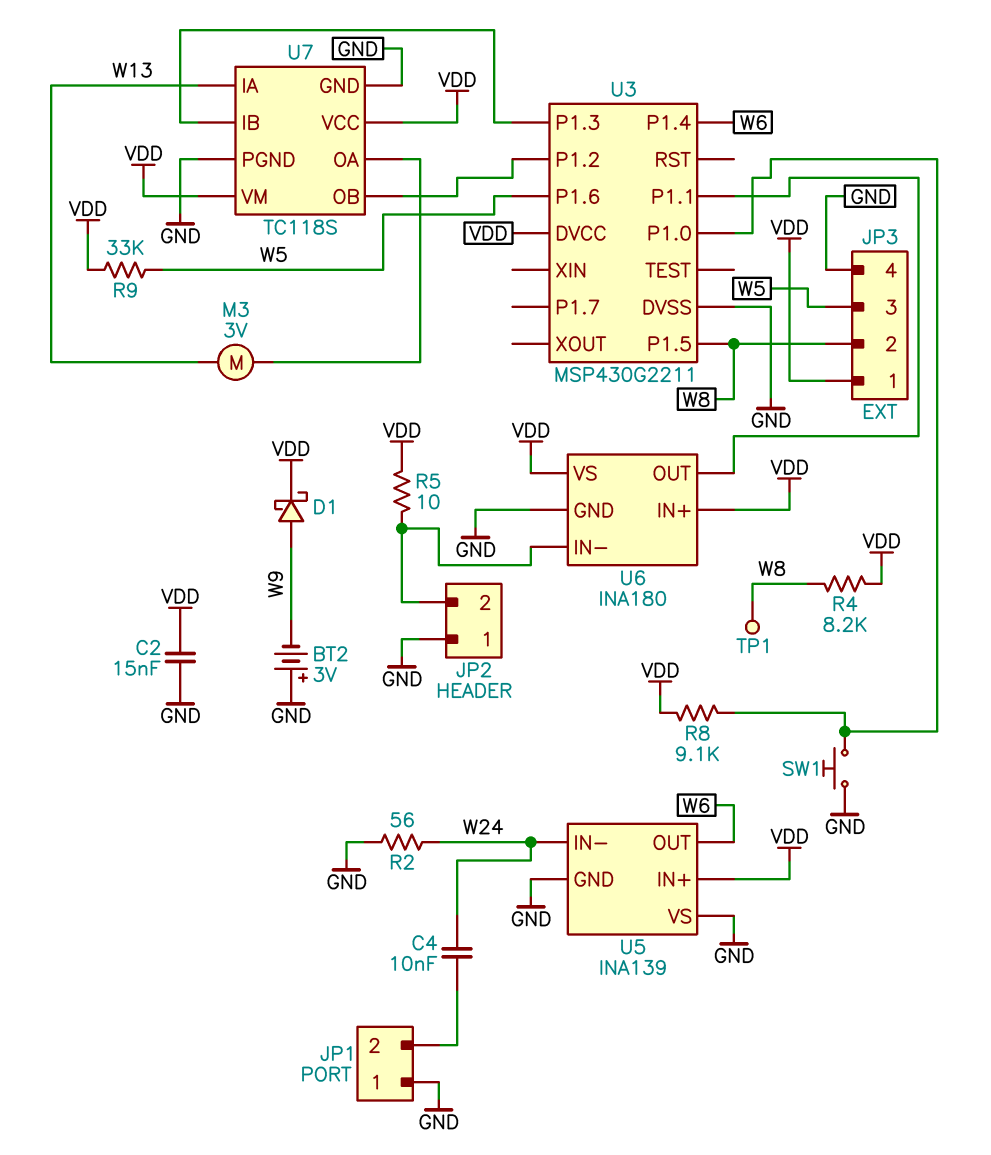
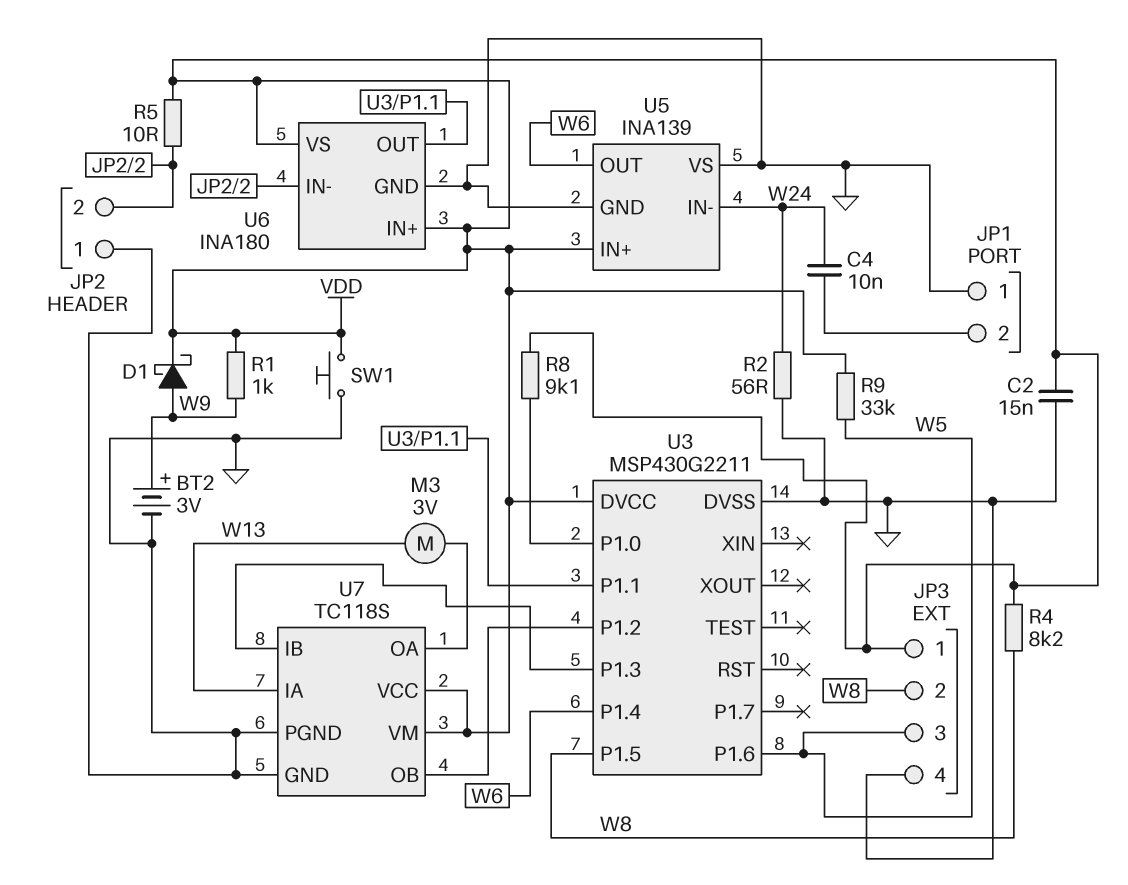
BT2: 3V (plus GND, minus W9) -> 3V (plus W9, minus GND)
R1: none -> 1k (VDD, W9)
SW1: button (GND, U3/P1.0) -> button (GND, VDD)
TP1: test point (W8) -> none

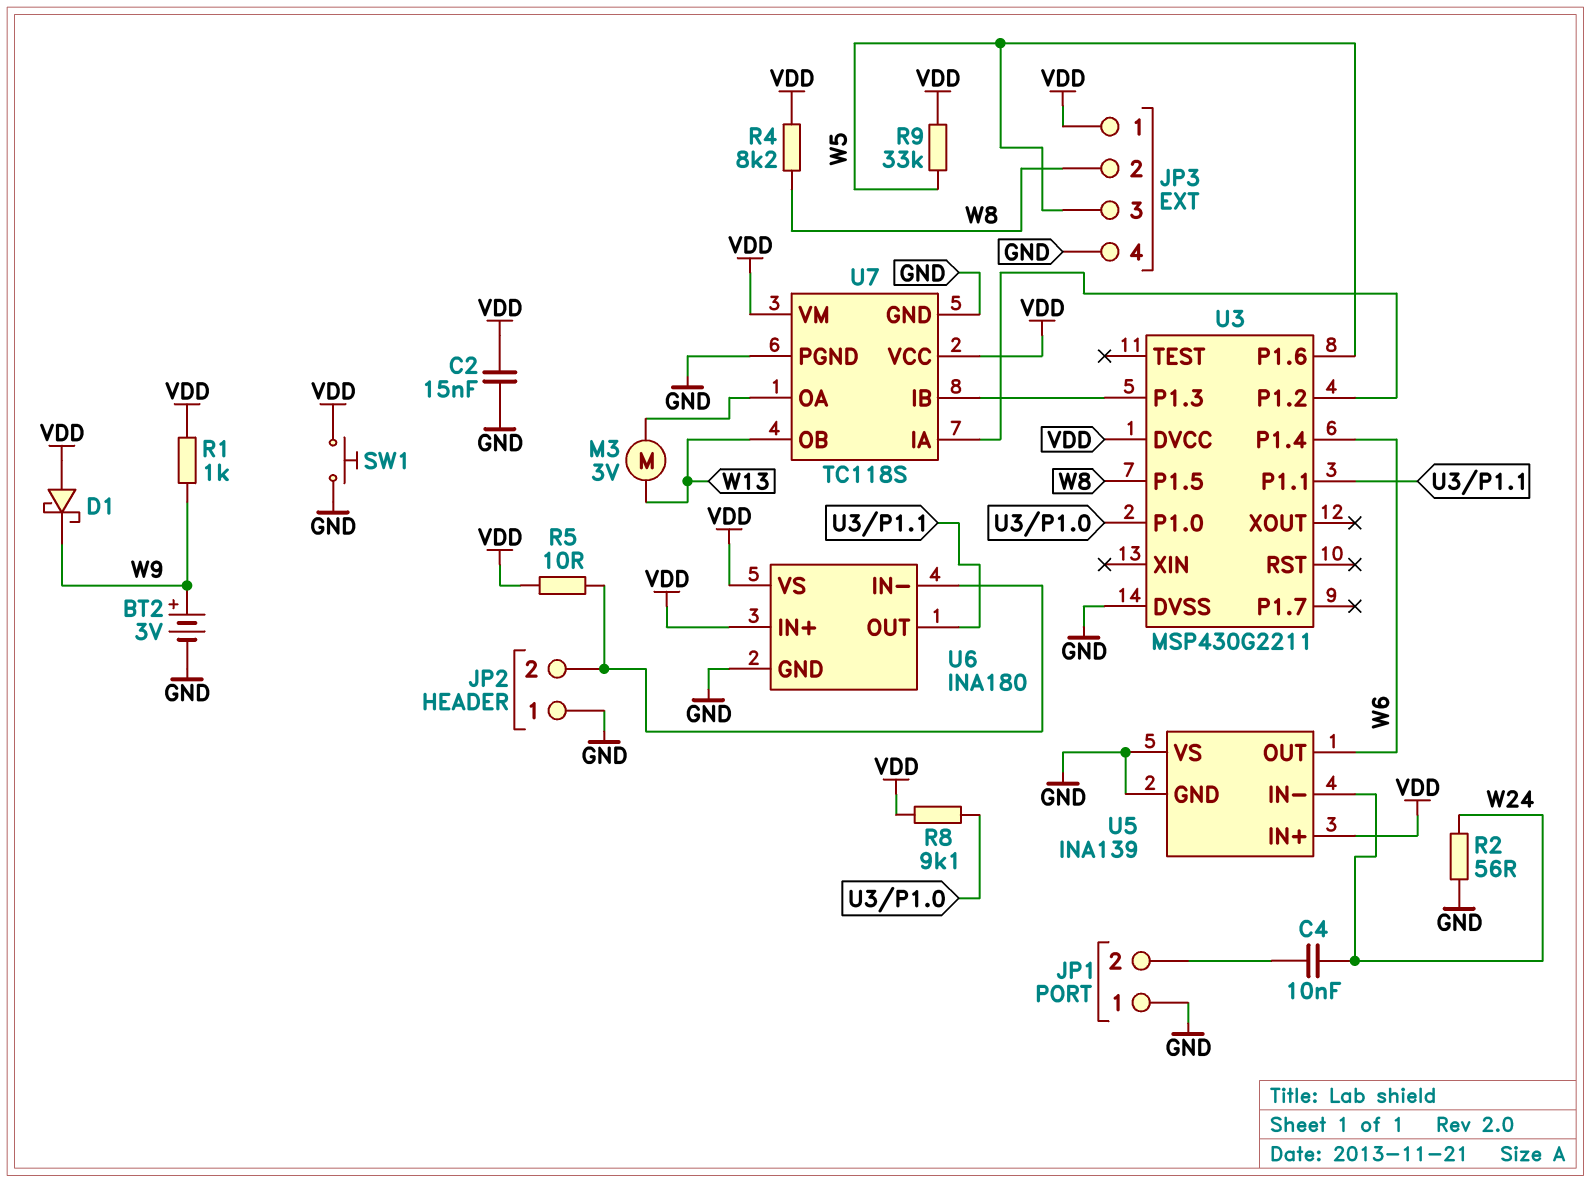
D1: schottky (A W9, K VDD) -> schottky (A VDD, K W9)
U7 pin IA: W13 -> U3/P1.2
U7 pin OB: U3/P1.2 -> W13

